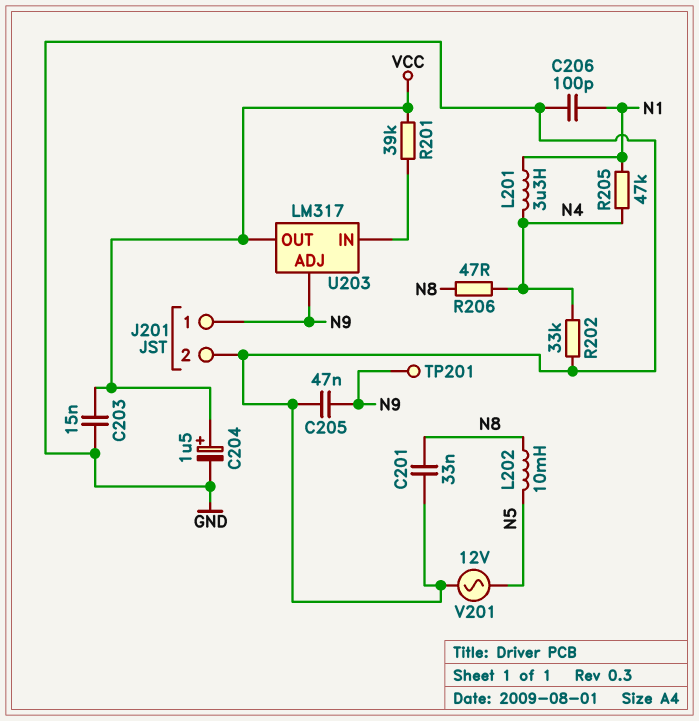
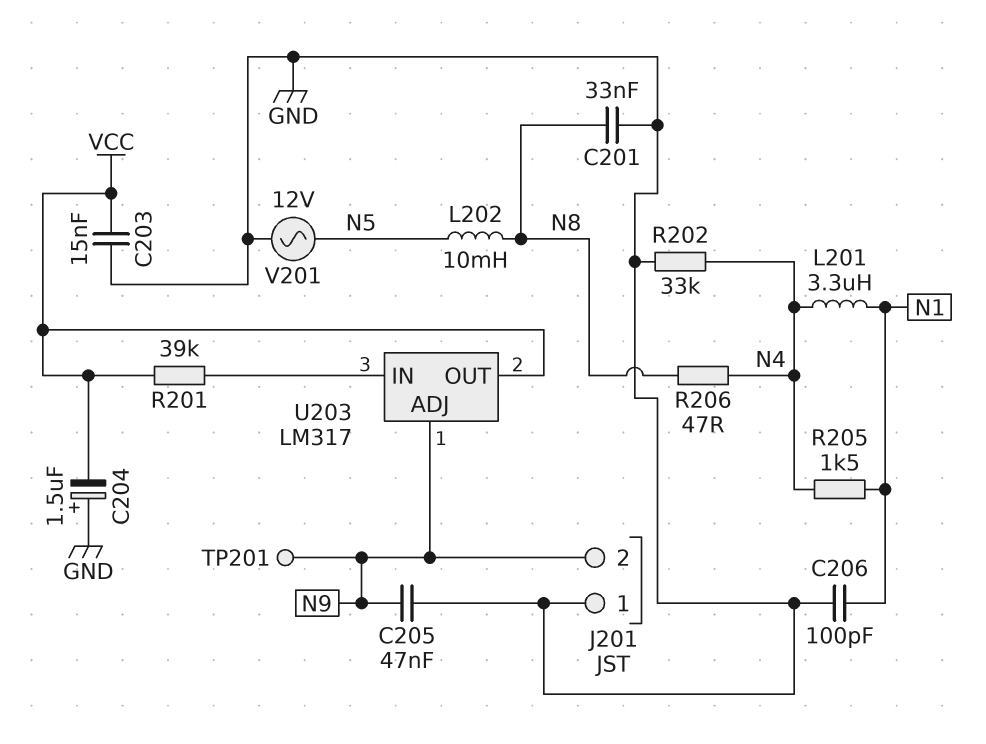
C204: 1.5uF (plus VCC, minus GND) -> 1.5uF (plus GND, minus VCC)
J201 pin 1: N9 -> GND
J201 pin 2: GND -> N9
R205: 47k (N1, N4) -> 1.5k (N1, N4)

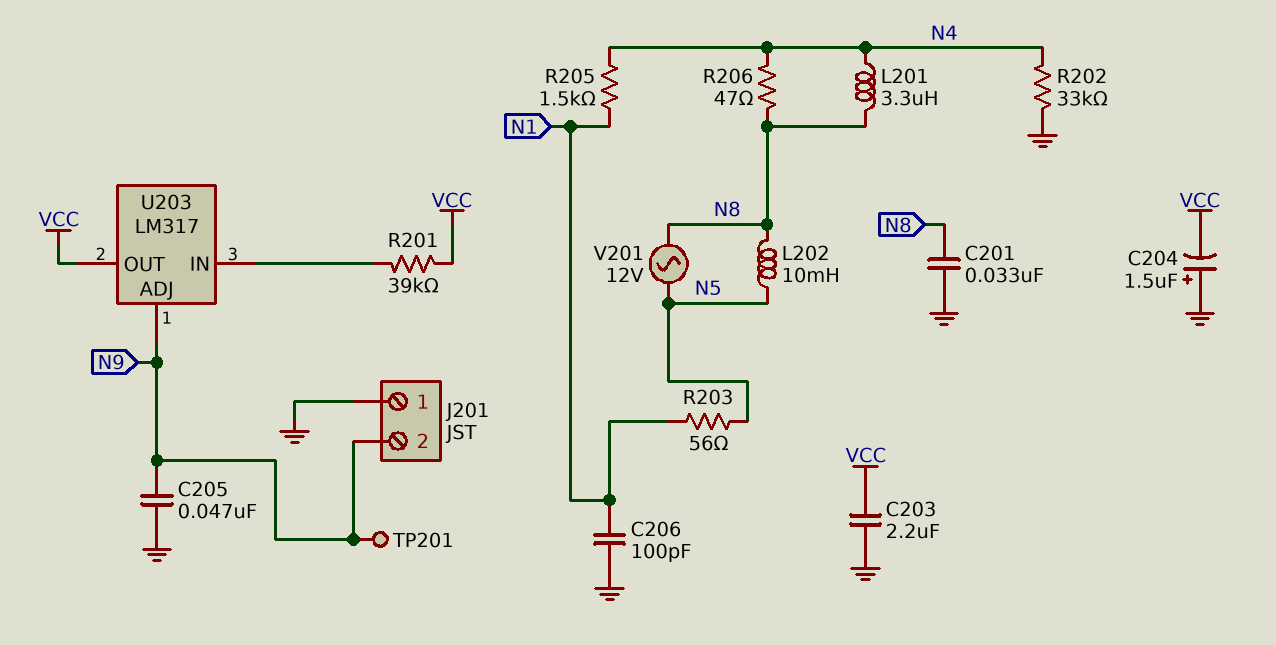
C203: 15nF (GND, VCC) -> 2.2uF (GND, VCC)
L201: 3.3uH (N1, N4) -> 3.3uH (N4, N8)
R203: none -> 56 (N1, N5)
V201: AC 12V (GND, N5) -> AC 12V (N5, N8)

